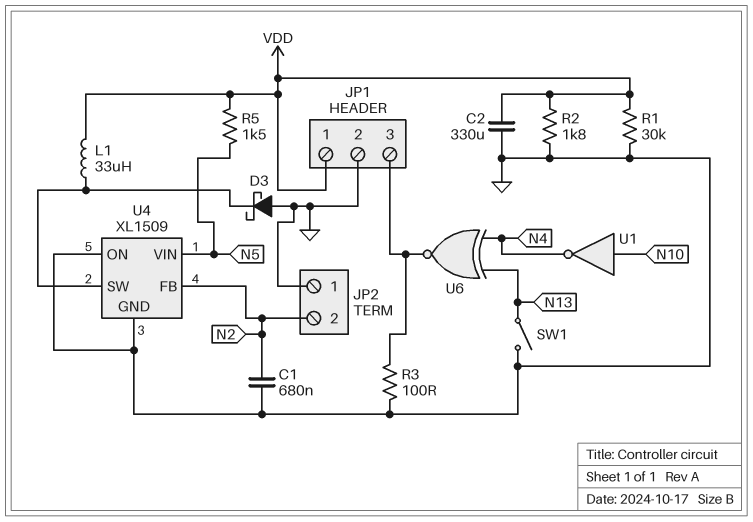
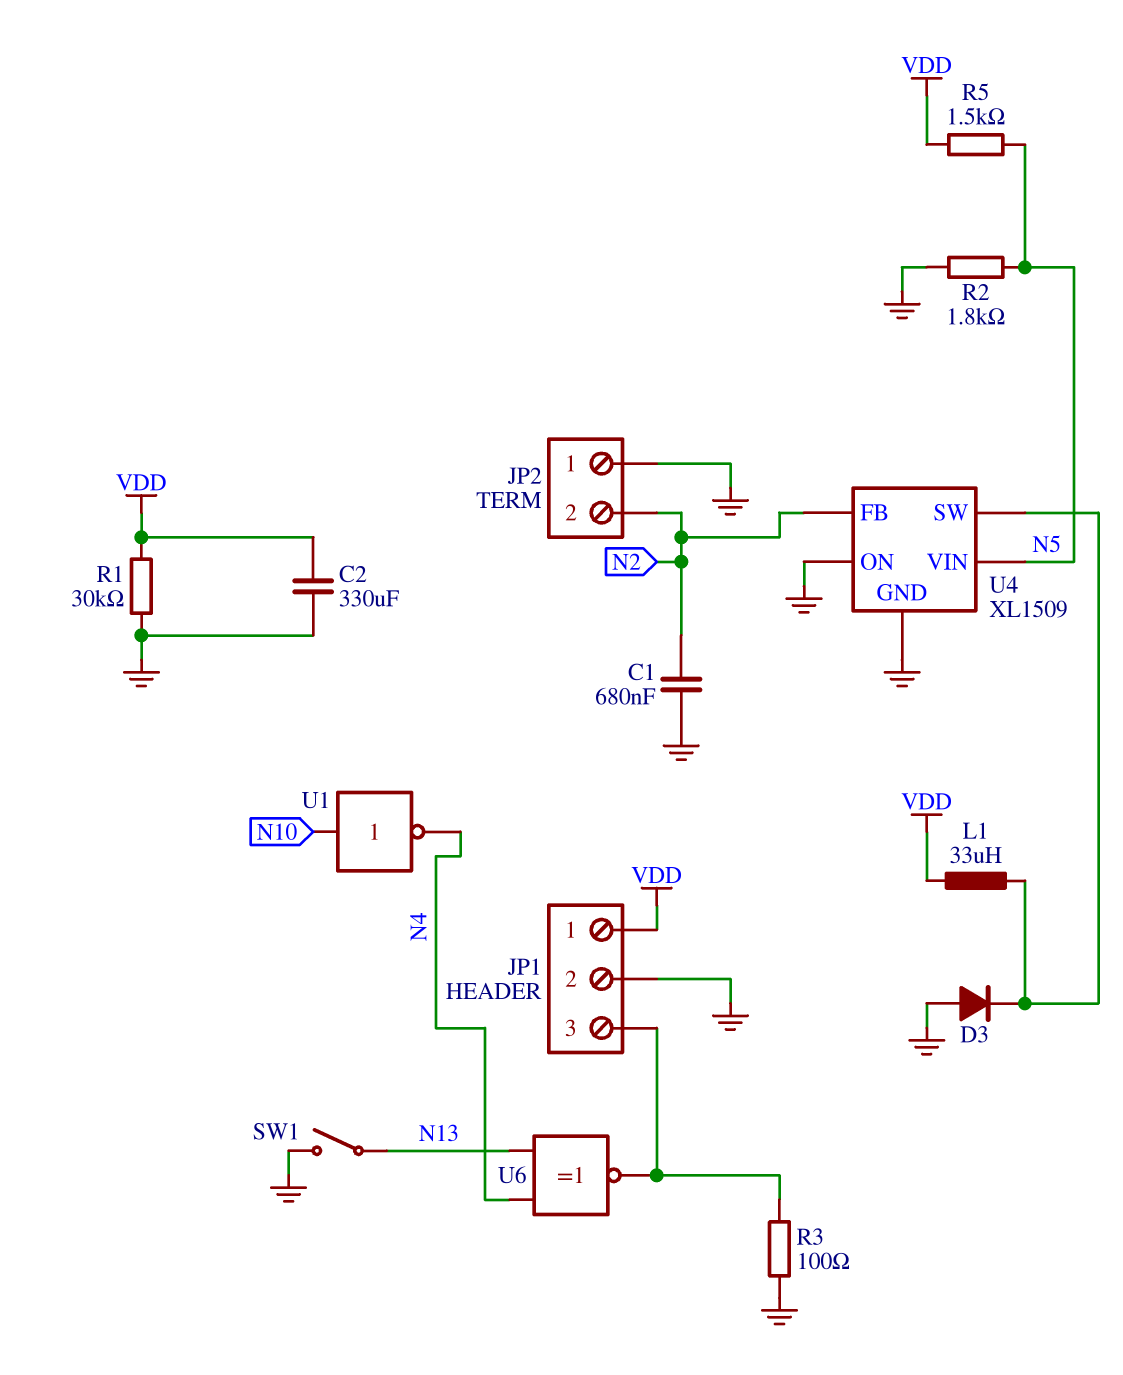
D3: schottky (A GND, K U4/SW) -> diode (A GND, K U4/SW)
R2: 1.8k (GND, VDD) -> 1.8k (GND, N5)

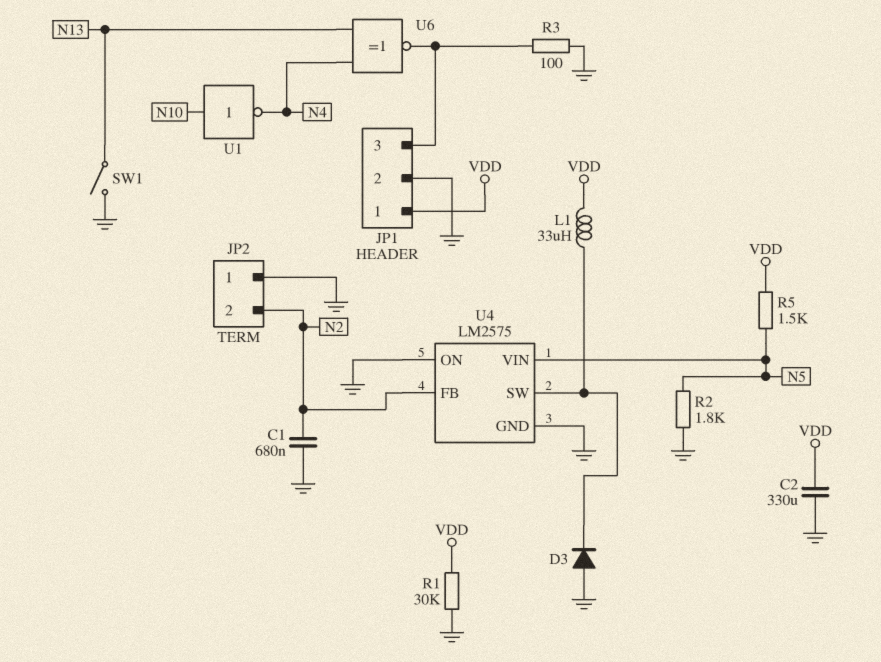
U4: XL1509 -> LM2575

